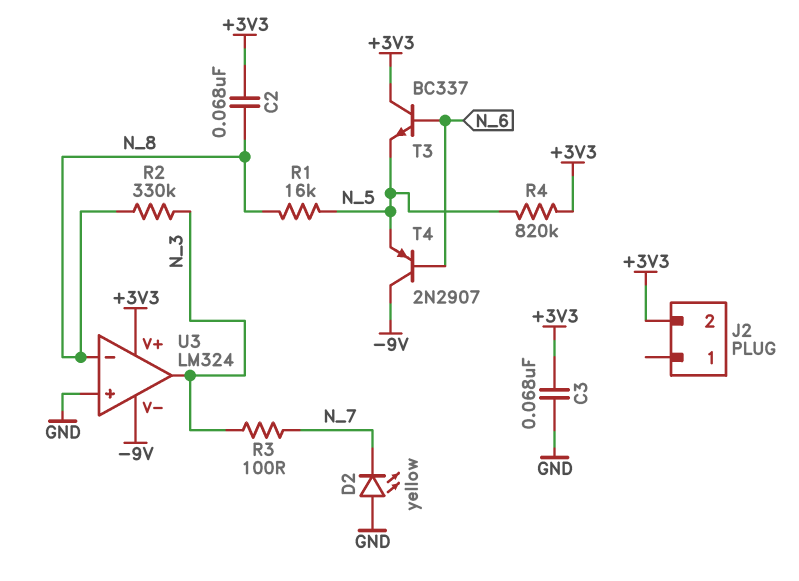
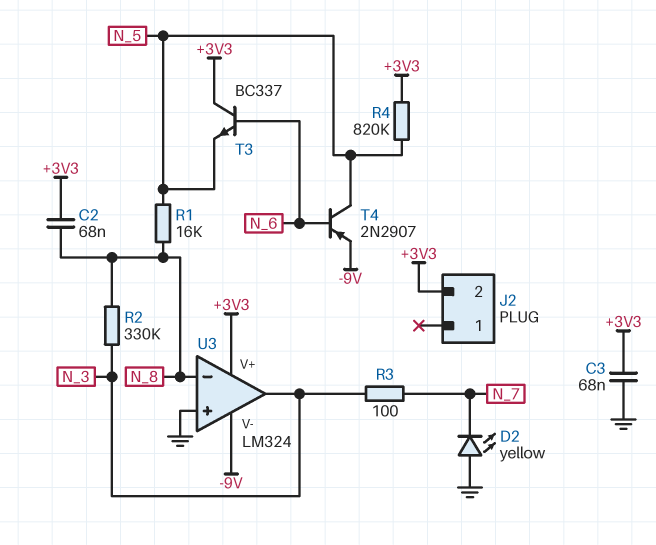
T4: PNP 2N2907 (B N_6, C -9V, E N_5) -> PNP 2N2907 (B N_6, C N_5, E -9V)

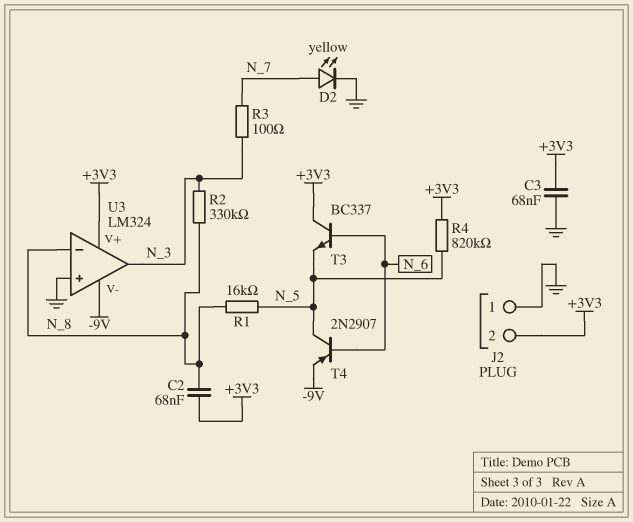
D2: LED yellow (A GND, K N_7) -> LED yellow (A N_7, K GND)
J2 pin 1: none -> GND

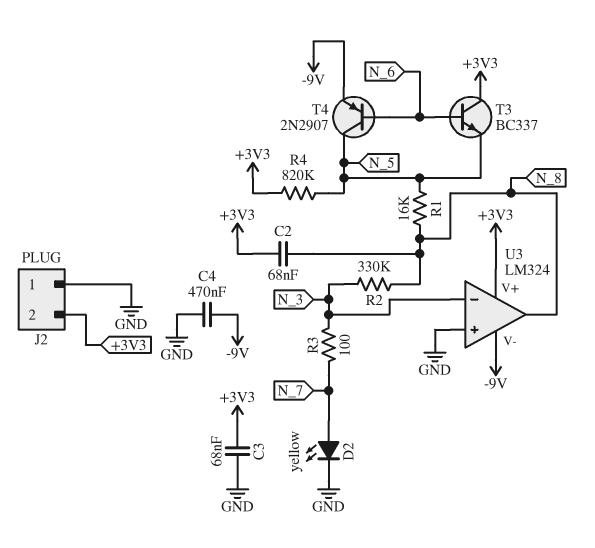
C4: none -> 470nF (-9V, GND)
U3 pin in-: N_8 -> N_3
U3 pin out: N_3 -> N_8

